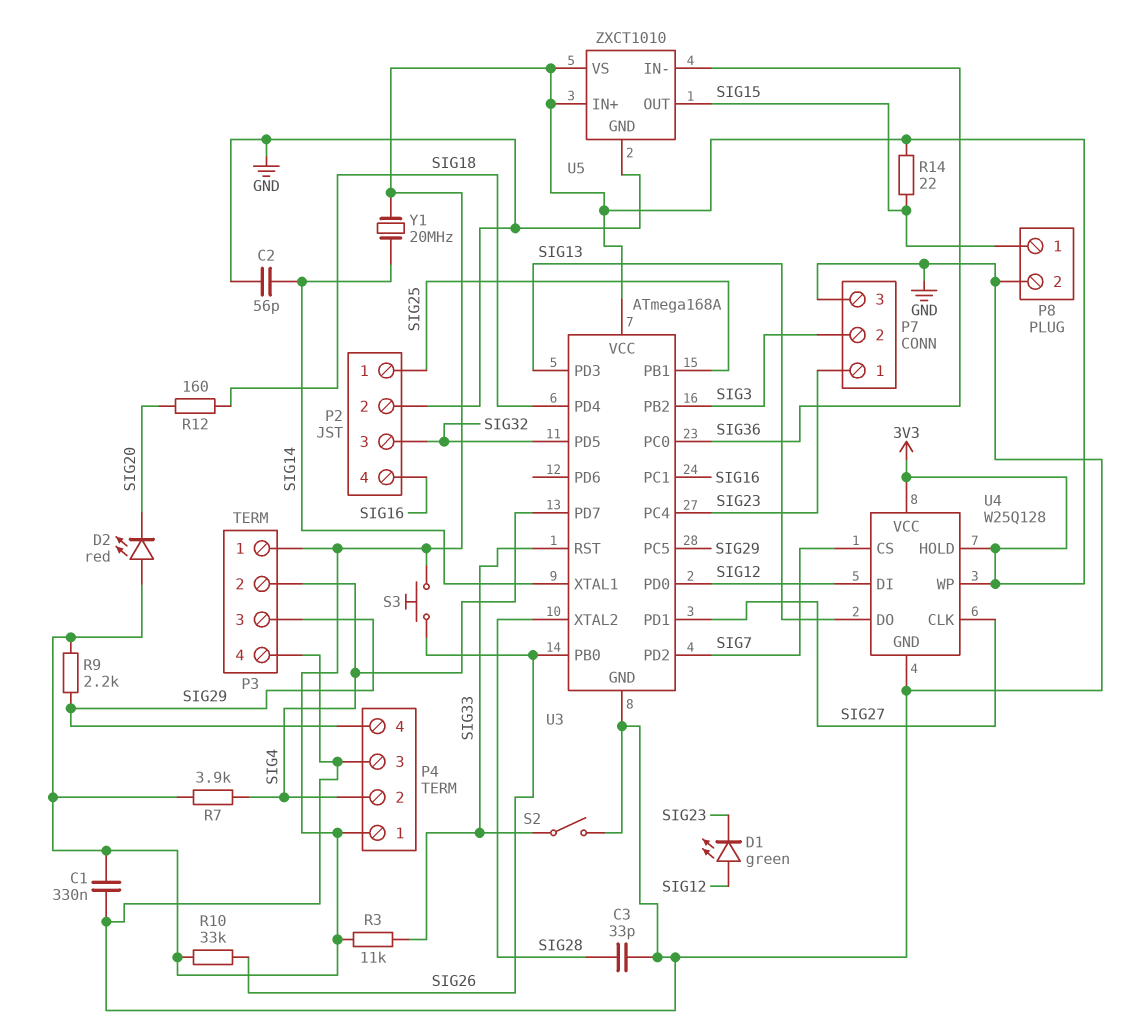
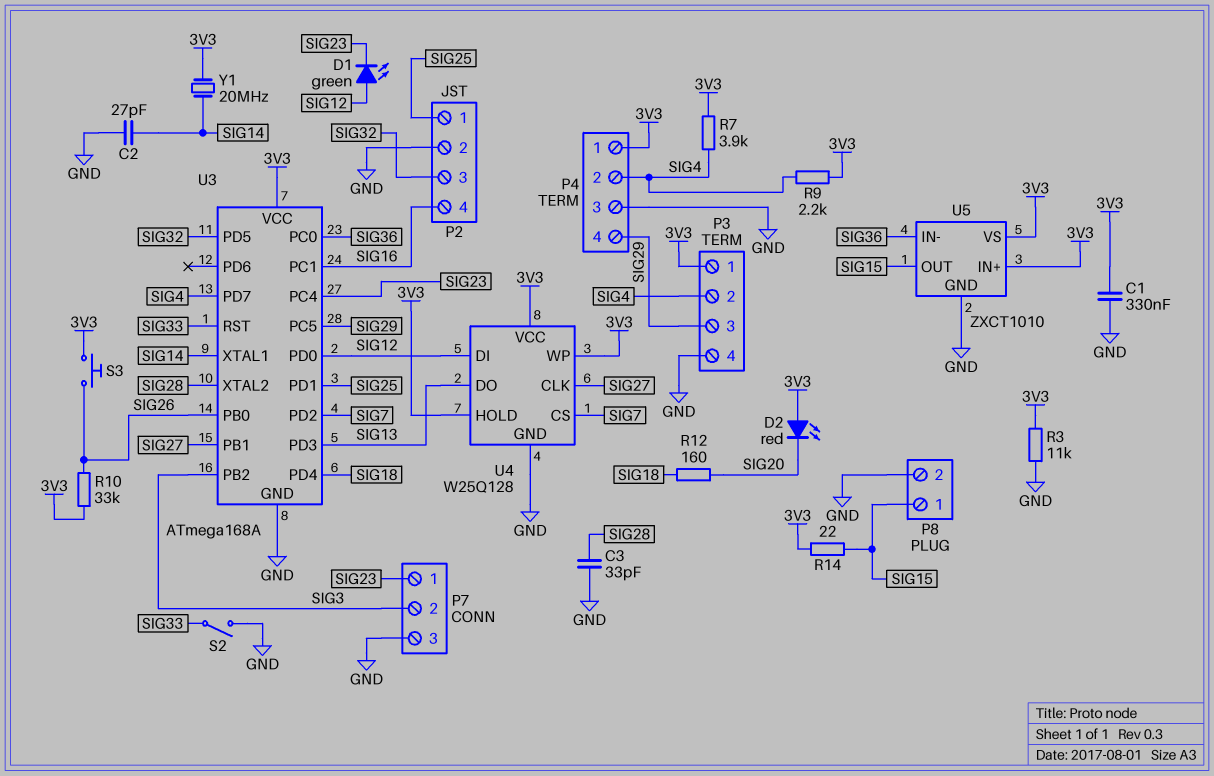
C2: 56pF (GND, SIG14) -> 27pF (GND, SIG14)
R3: 11k (3V3, SIG33) -> 11k (3V3, GND)
R9: 2.2k (3V3, SIG29) -> 2.2k (3V3, SIG4)
U3 pin PB1: SIG25 -> SIG27
U3 pin PD1: SIG27 -> SIG25

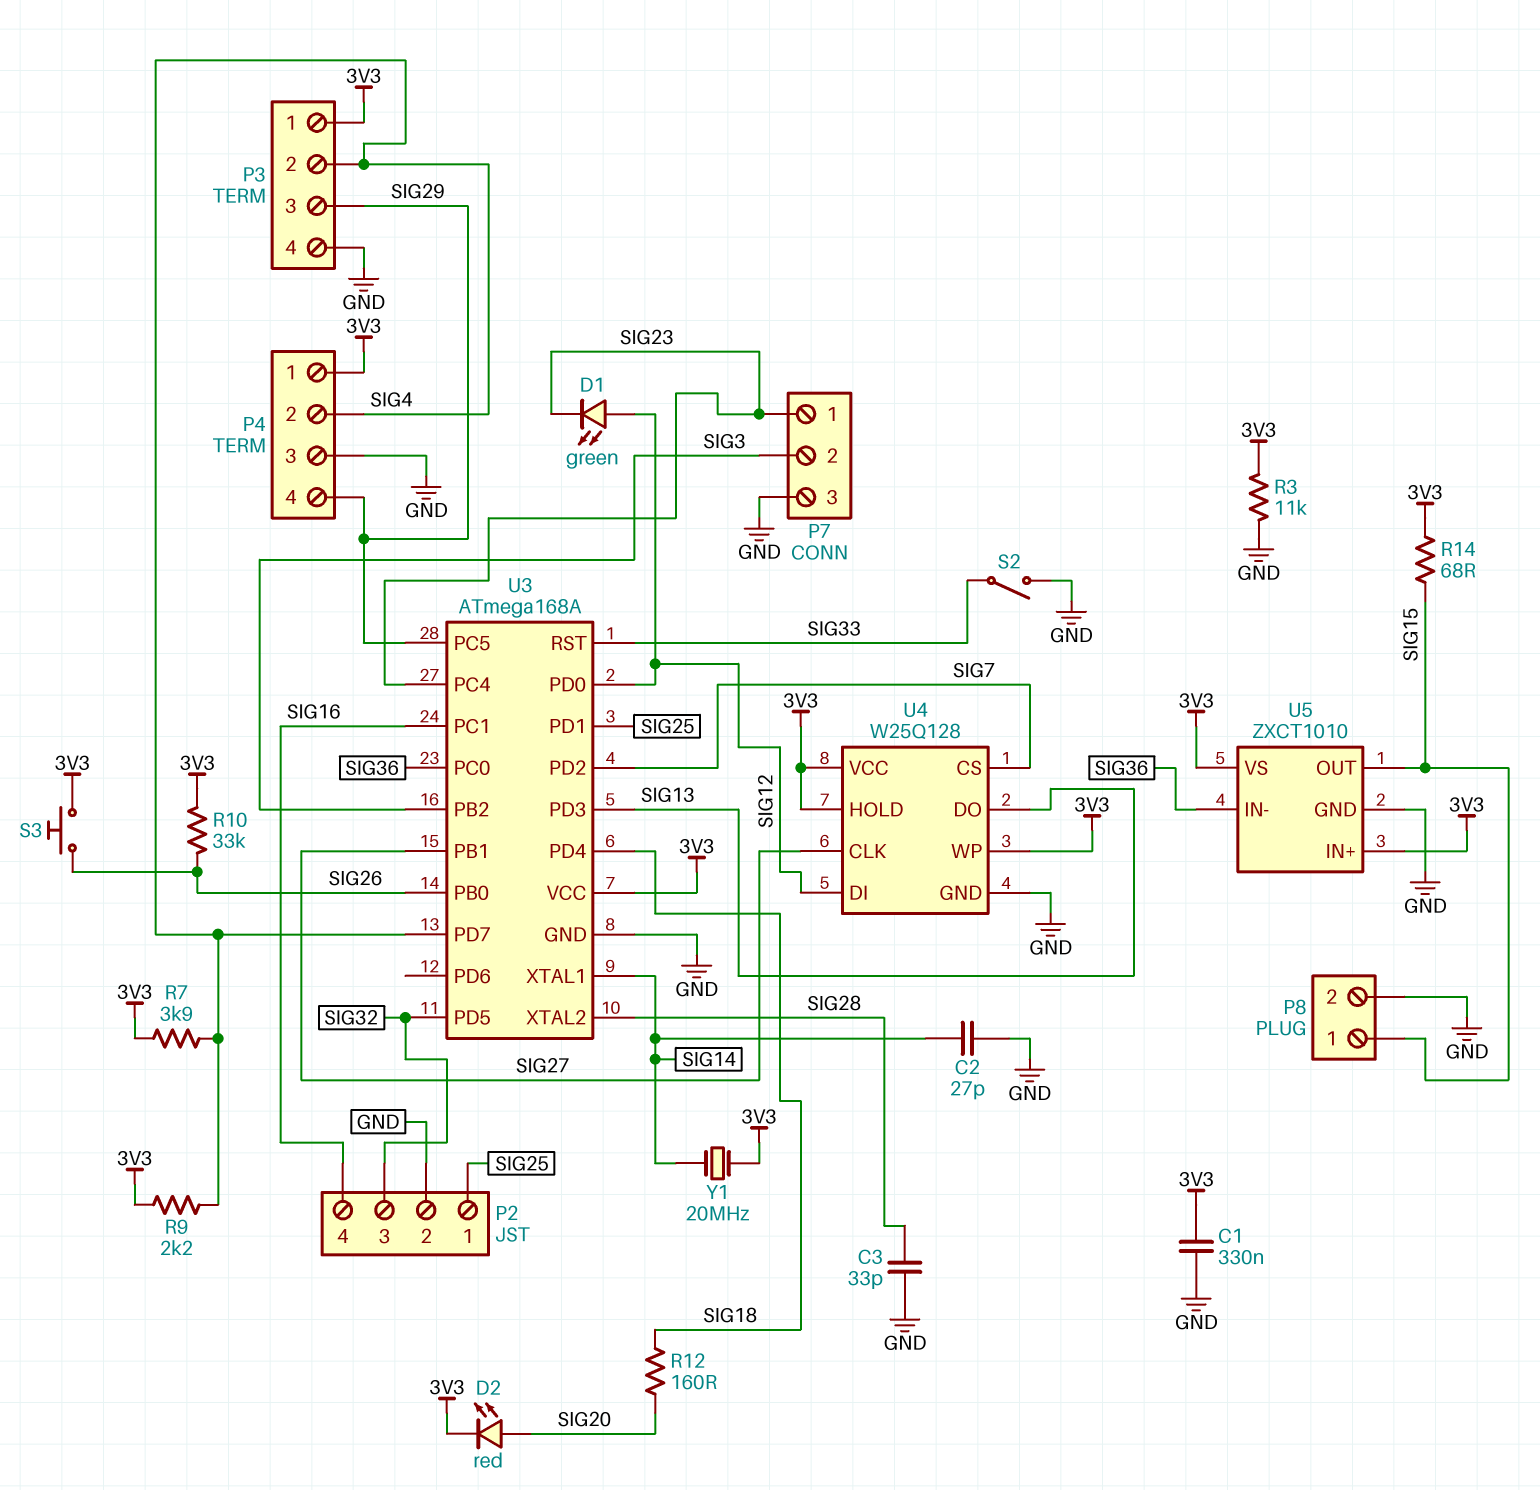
D2: LED red (A 3V3, K SIG20) -> LED red (A SIG20, K 3V3)
R14: 22 (3V3, SIG15) -> 68 (3V3, SIG15)

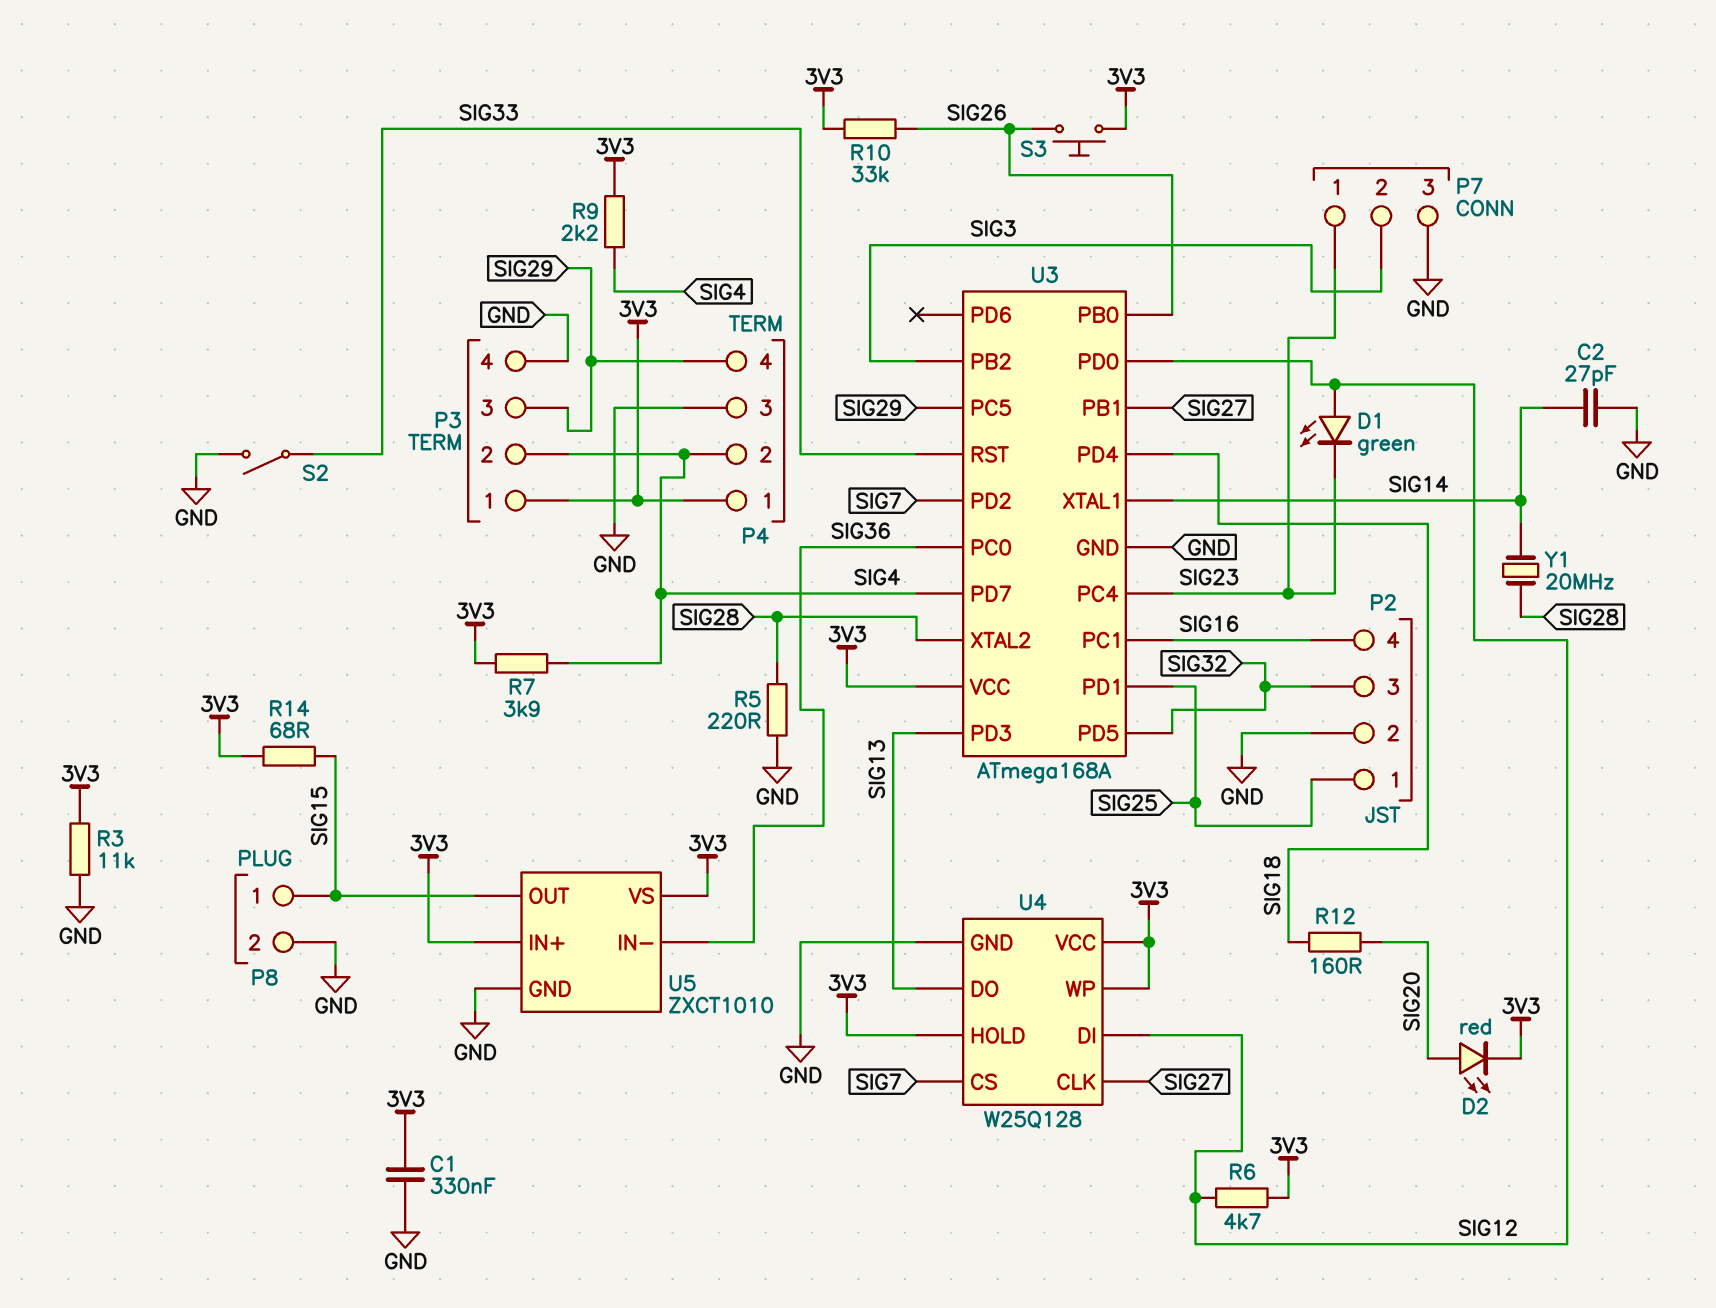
C3: 33pF (GND, SIG28) -> none
R5: none -> 220 (GND, SIG28)
R6: none -> 4.7k (3V3, SIG12)
Y1: 20MHz (3V3, SIG14) -> 20MHz (SIG14, SIG28)

